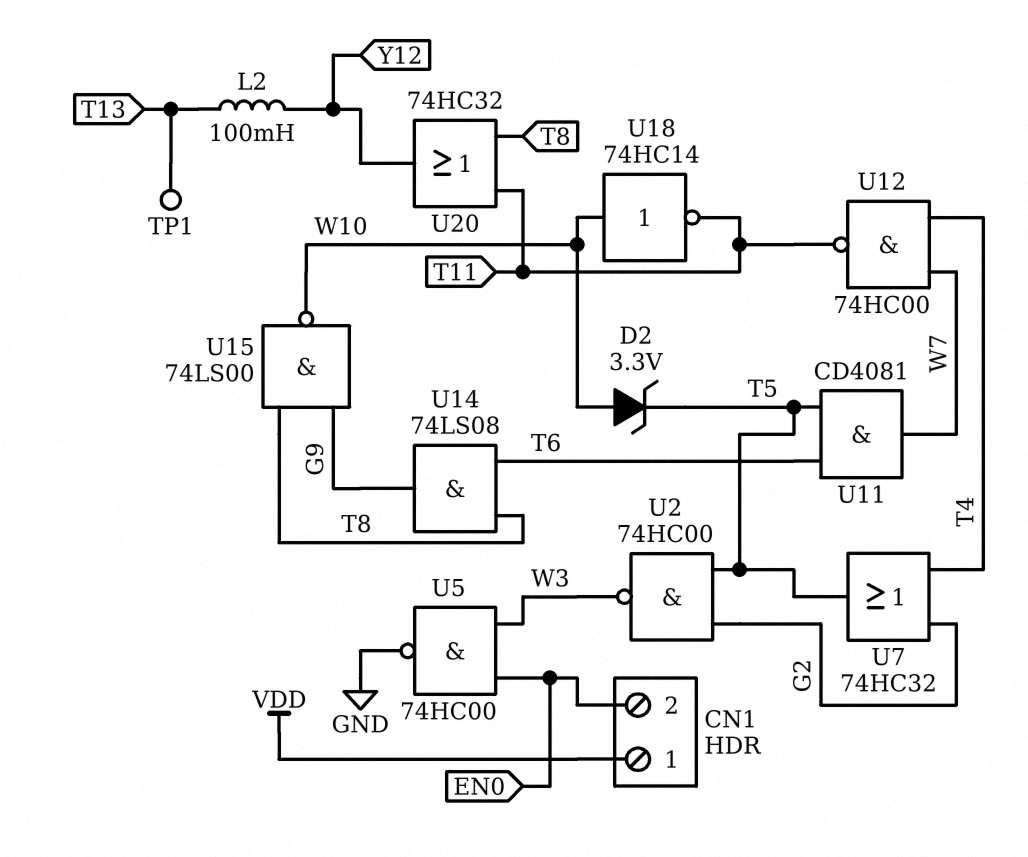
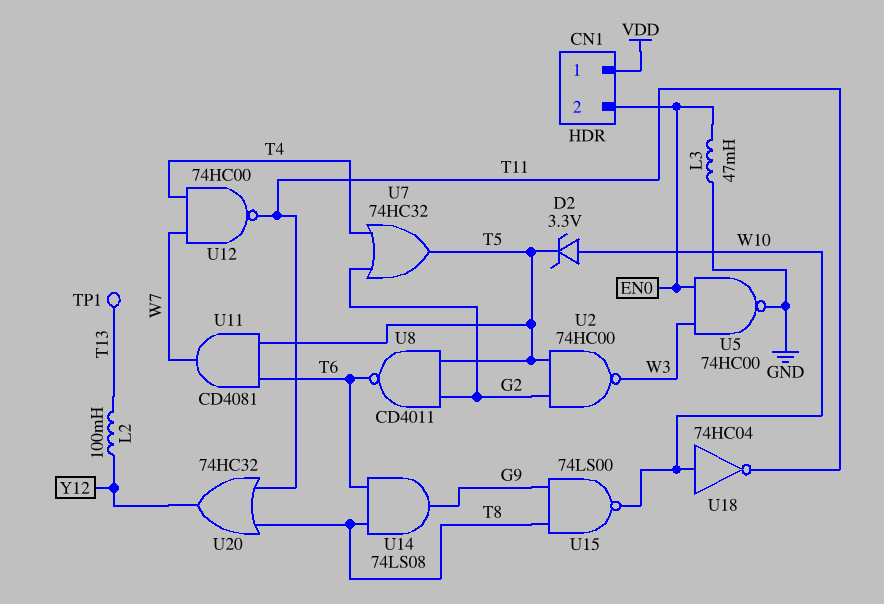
L3: none -> 47mH (EN0, GND)
U8: none -> NAND CD4011 (in G2, in T5, out T6)
U18: NOT 74HC14 (in W10, out T11) -> NOT 74HC04 (in W10, out T11)

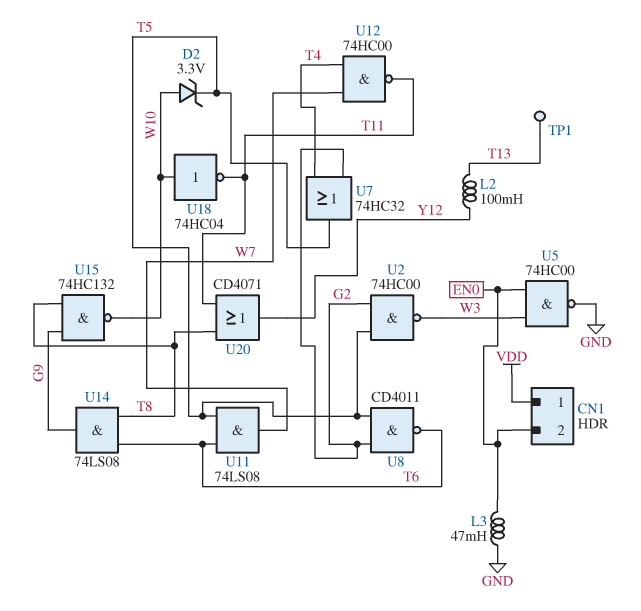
U11: AND CD4081 (in T5, in T6, out W7) -> AND 74LS08 (in T5, in T6, out W7)
U15: NAND 74LS00 (in G9, in T8, out W10) -> NAND 74HC132 (in G9, in T8, out W10)
U20: OR 74HC32 (in T8, in T11, out Y12) -> OR CD4071 (in T8, in T11, out Y12)

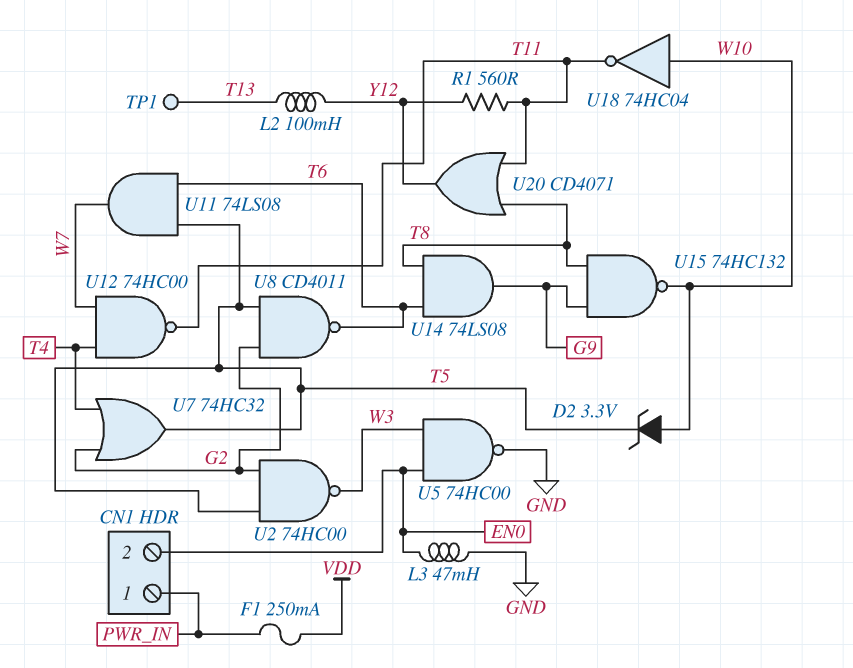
CN1 pin 1: VDD -> PWR_IN
F1: none -> 250mA (PWR_IN, VDD)
R1: none -> 560 (T11, Y12)

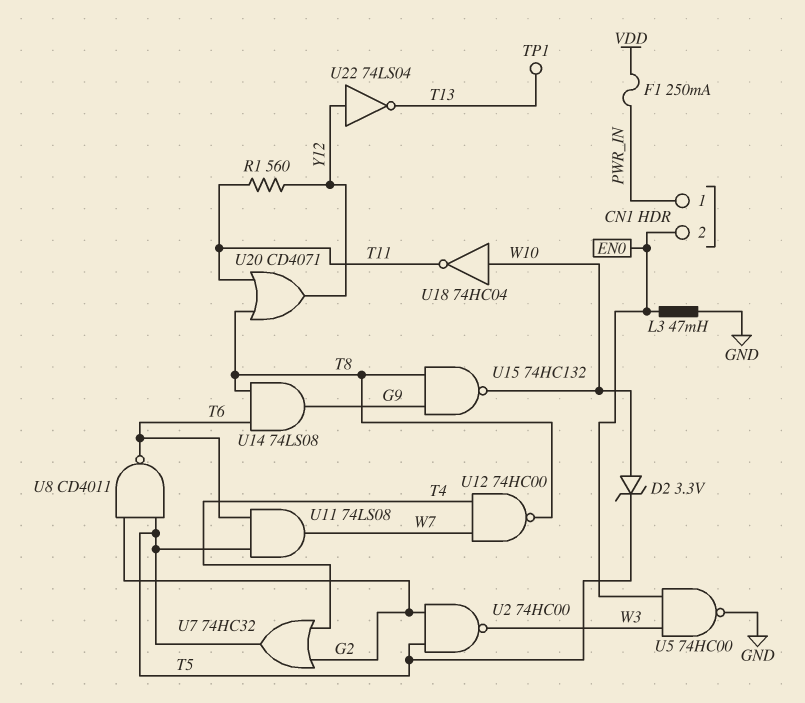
L2: 100mH (T13, Y12) -> none
U12: NAND 74HC00 (in T4, in W7, out T11) -> NAND 74HC00 (in T4, in W7, out T8)
U22: none -> NOT 74LS04 (in Y12, out T13)

